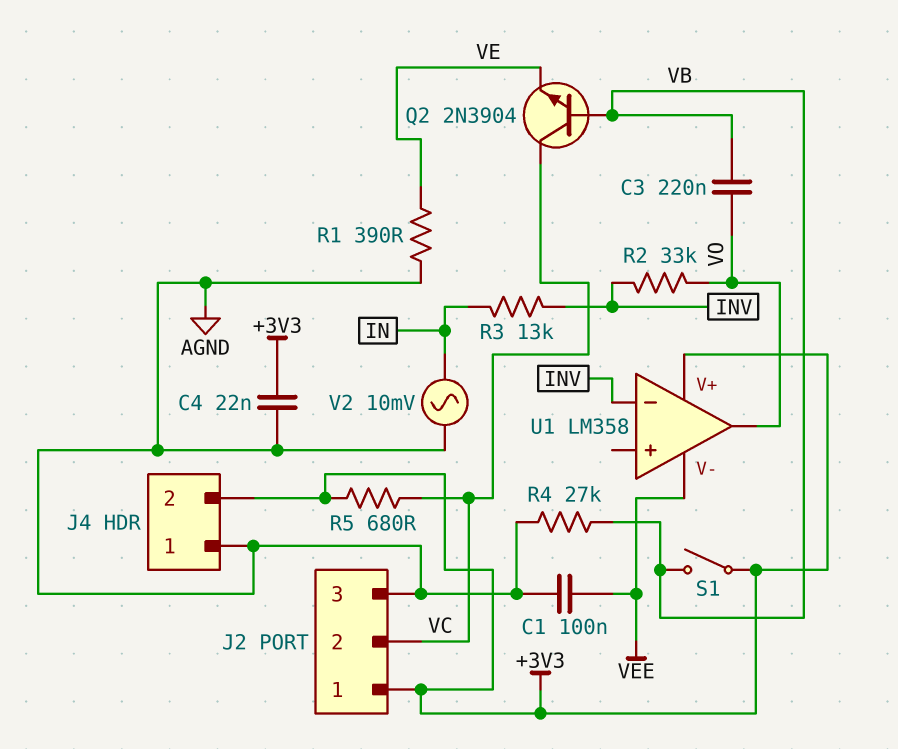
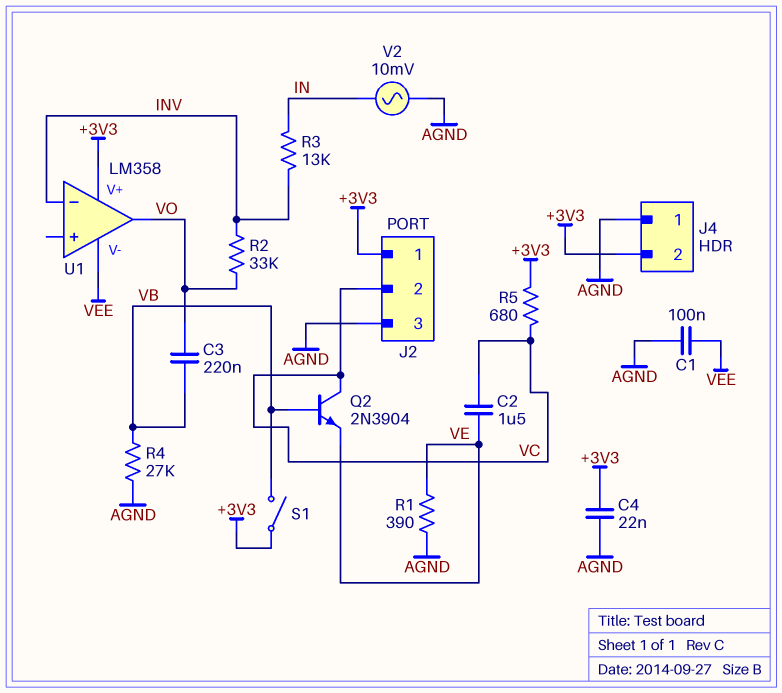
C2: none -> 1.5uF (VC, VE)

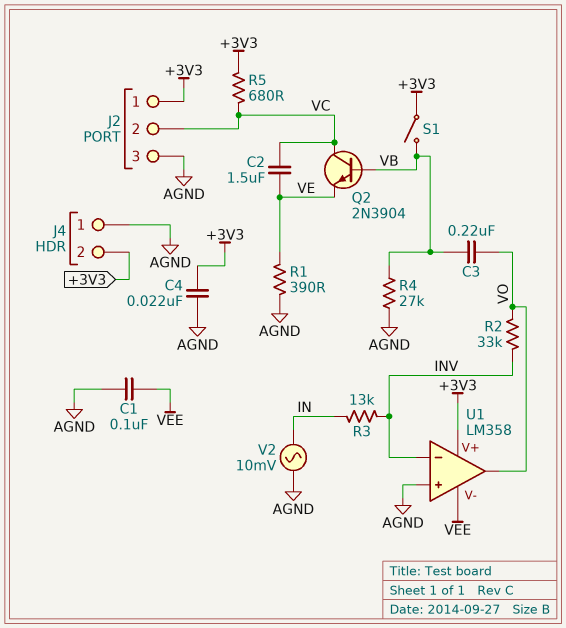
U1 pin in+: none -> AGND

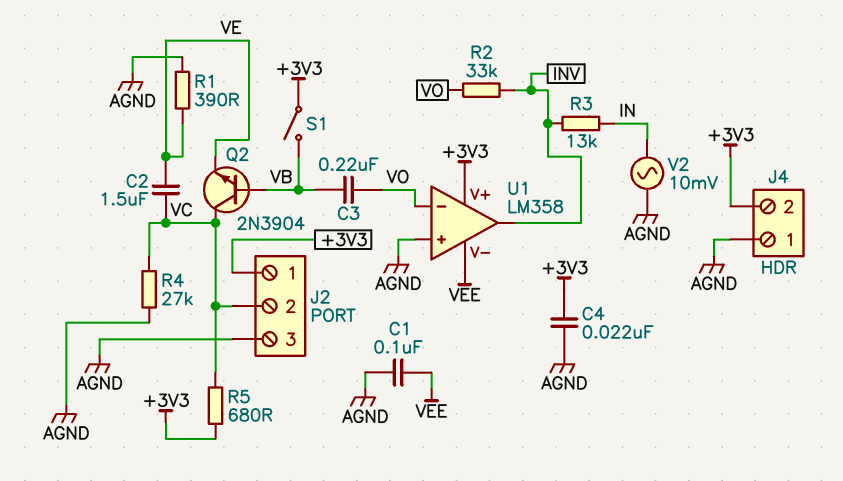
R4: 27k (AGND, VB) -> 27k (AGND, VC)
U1 pin in-: INV -> VO
U1 pin out: VO -> INV

